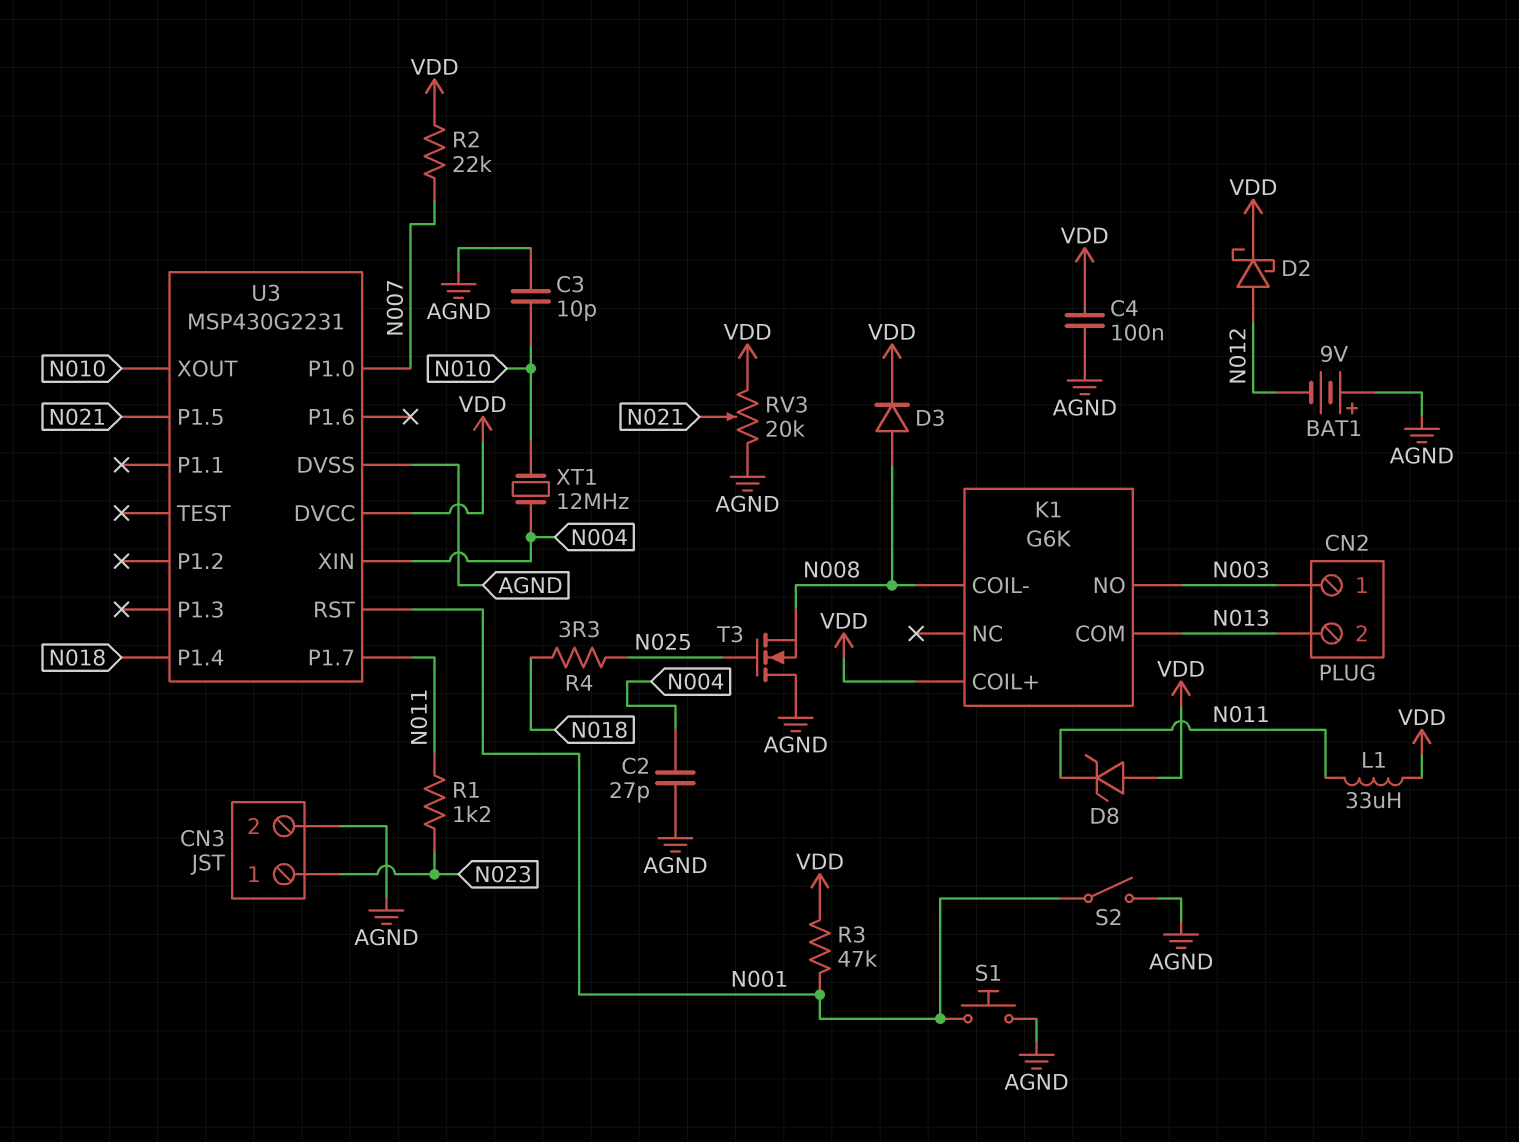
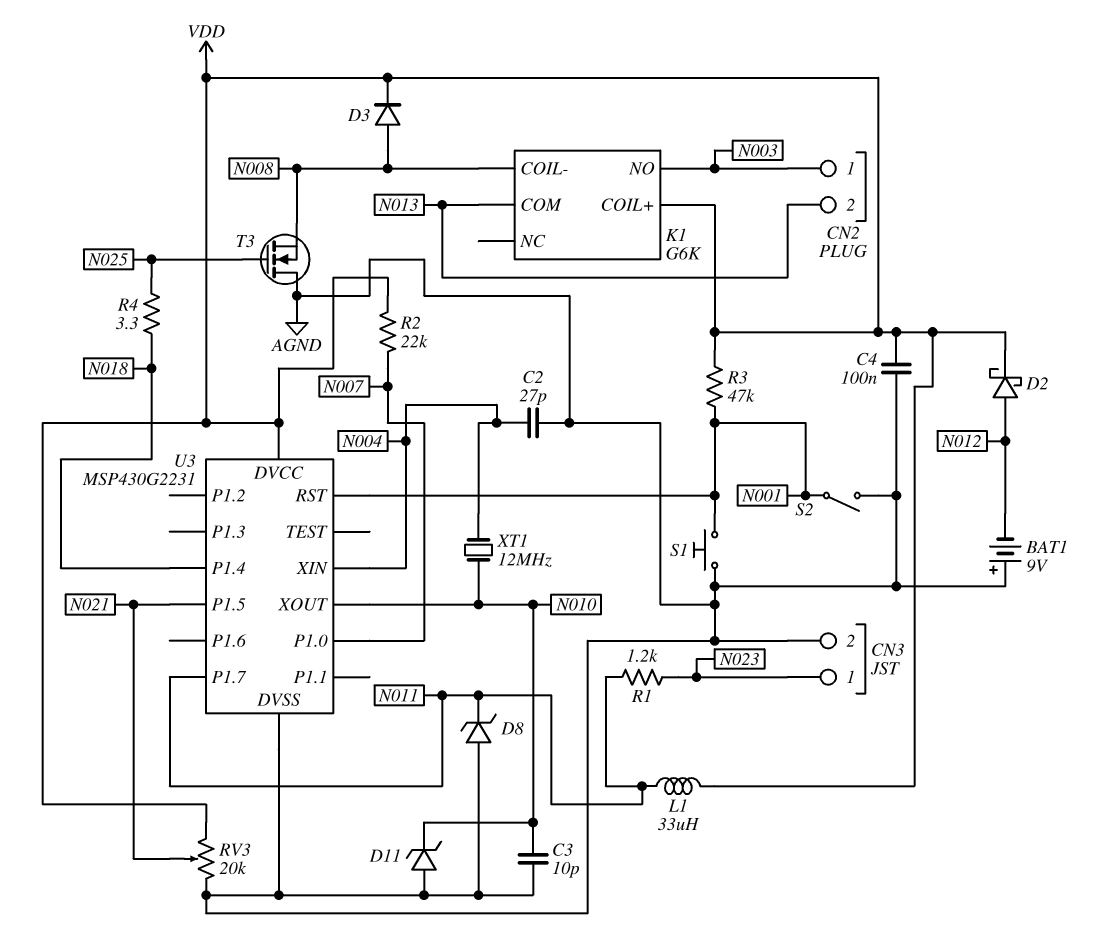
D8: zener (A VDD, K N011) -> zener (A AGND, K N011)
D11: none -> zener (A AGND, K N010)

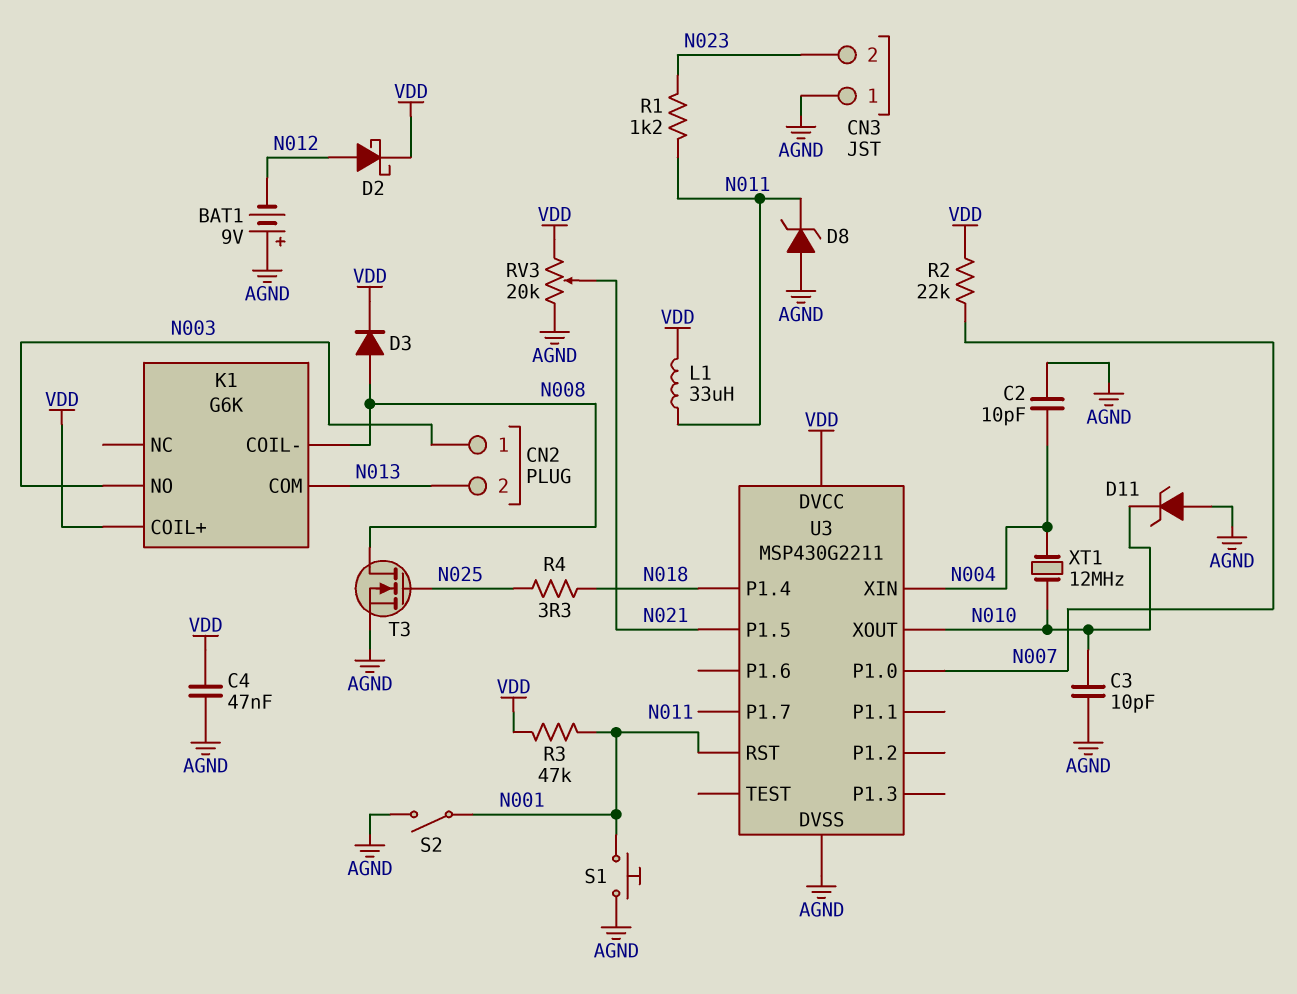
C2: 27pF (AGND, N004) -> 10pF (AGND, N004)
C4: 100nF (AGND, VDD) -> 47nF (AGND, VDD)
CN3 pin 1: N023 -> AGND
CN3 pin 2: AGND -> N023
T3: NMOS (G N025, D AGND, S N008) -> NMOS (G N025, D N008, S AGND)
U3: MSP430G2231 -> MSP430G2211

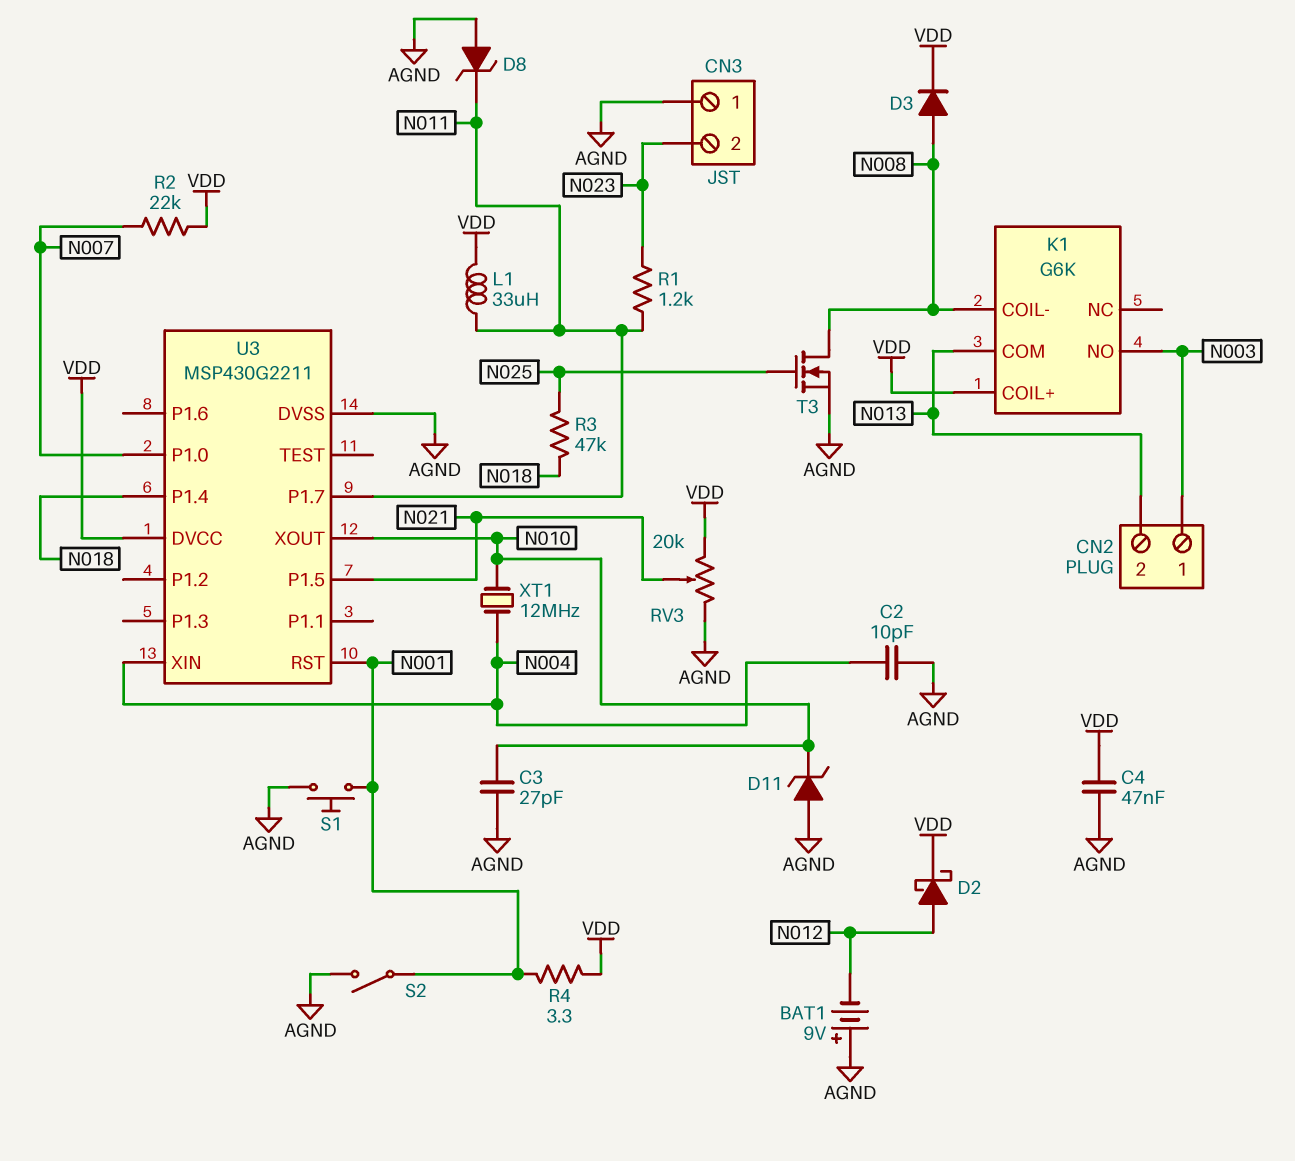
C3: 10pF (AGND, N010) -> 27pF (AGND, N010)
R3: 47k (N001, VDD) -> 47k (N018, N025)
R4: 3.3 (N018, N025) -> 3.3 (N001, VDD)

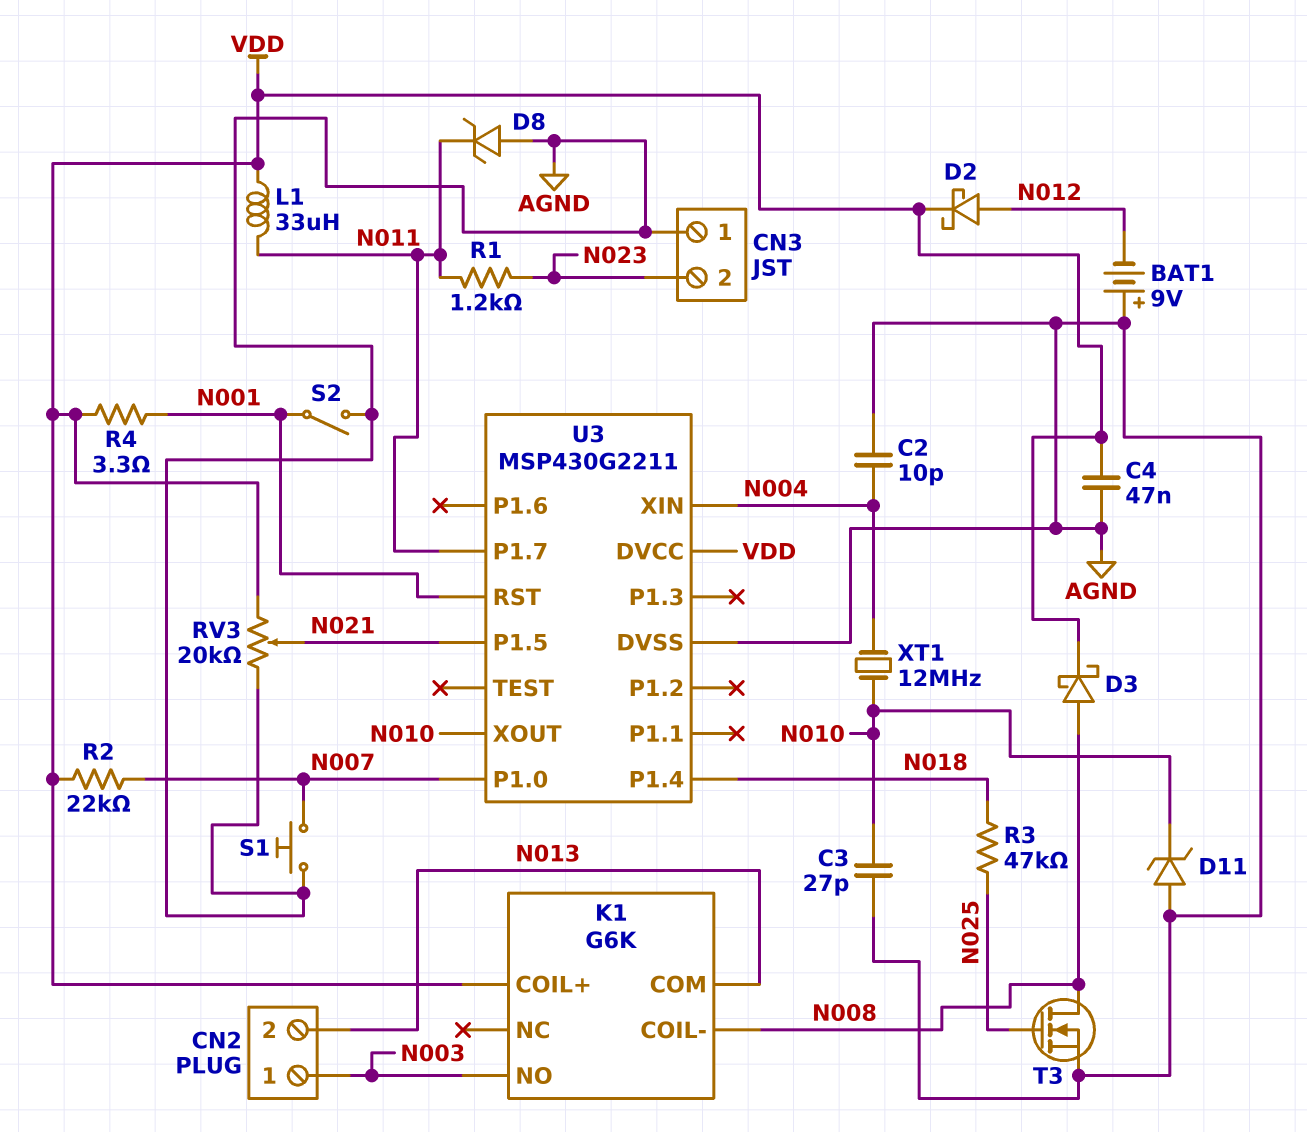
D3: diode (A N008, K VDD) -> schottky (A N008, K VDD)
S1: button (AGND, N001) -> button (AGND, N007)

